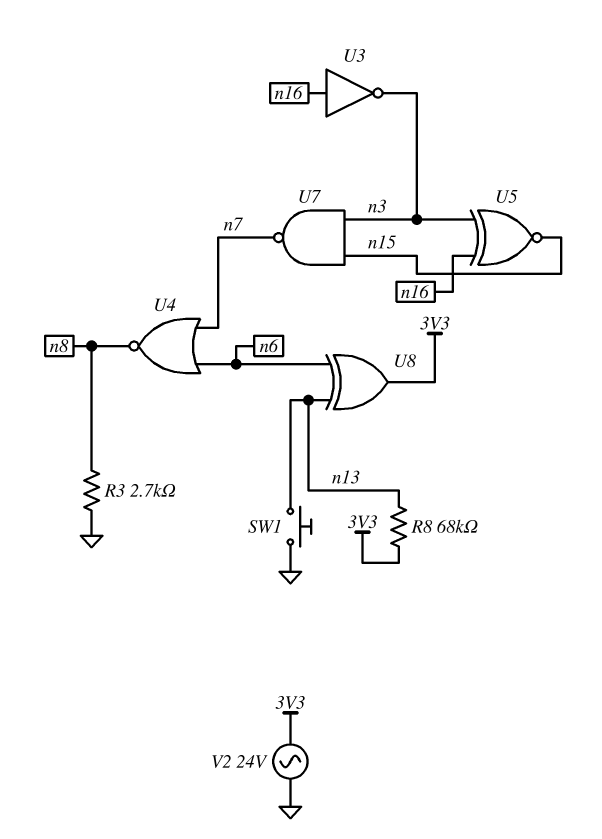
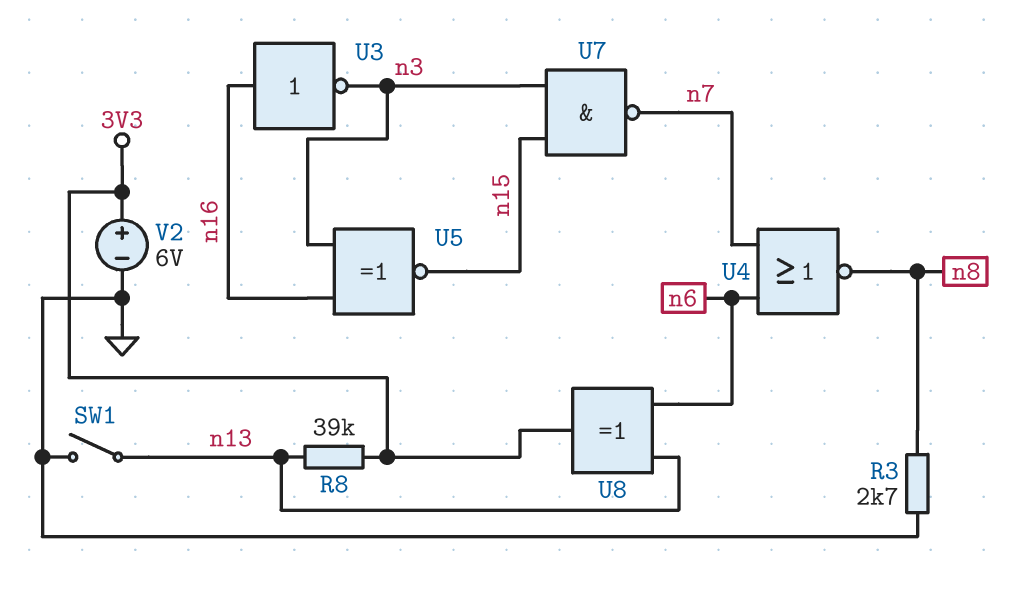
R8: 68k (3V3, n13) -> 39k (3V3, n13)
SW1: button (GND, n13) -> switch (GND, n13)
V2: AC 24V (3V3, GND) -> 6V (plus 3V3, minus GND)

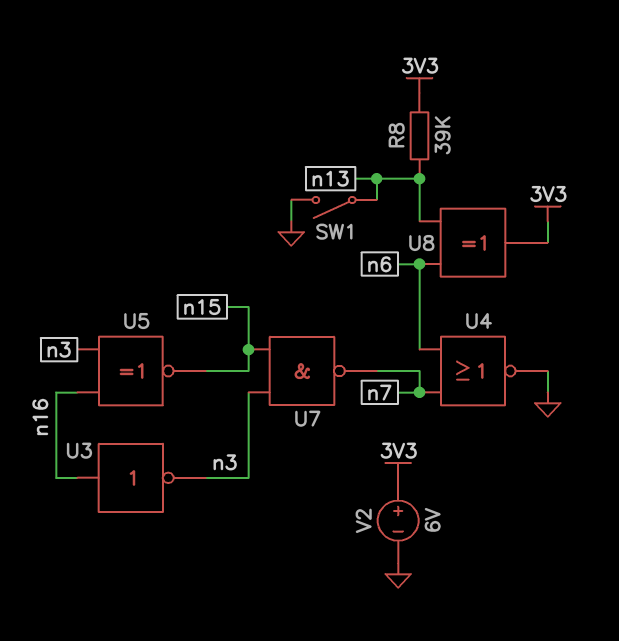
R3: 2.7k (GND, n8) -> none
U4: NOR (in n6, in n7, out n8) -> NOR (in n6, in n7, out GND)

